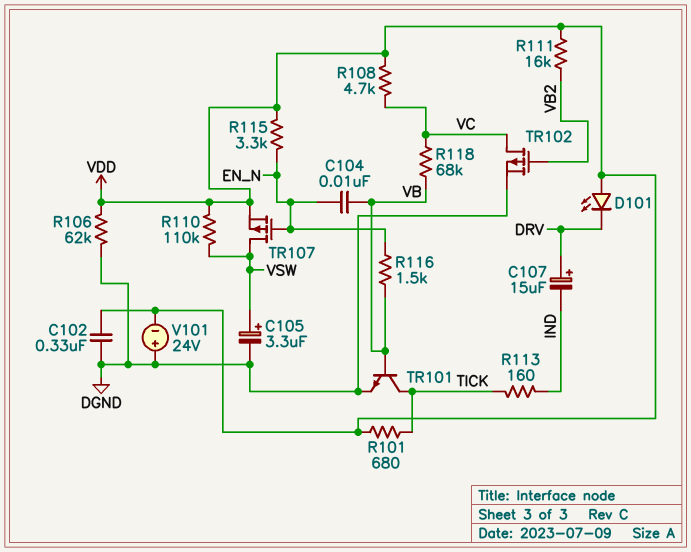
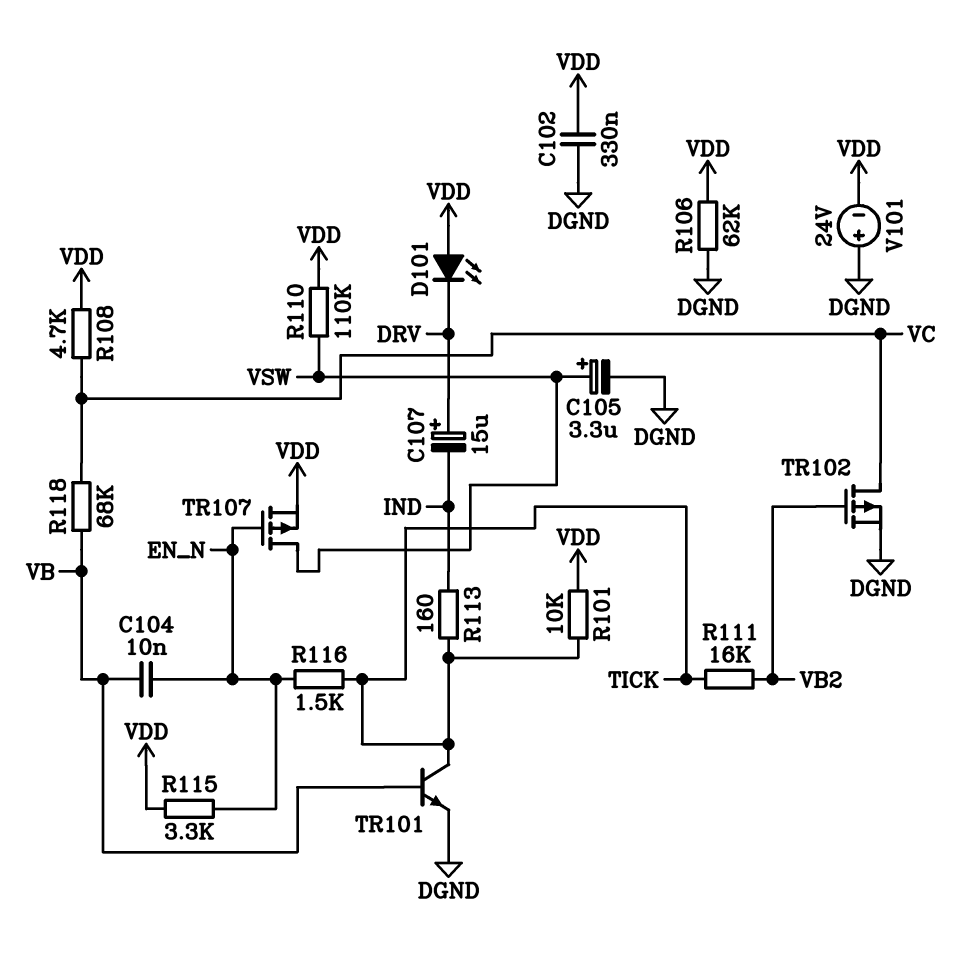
R101: 680 (TICK, VDD) -> 10k (TICK, VDD)
R111: 16k (VB2, VDD) -> 16k (TICK, VB2)
R116: 1.5k (EN_N, VB) -> 1.5k (EN_N, TICK)

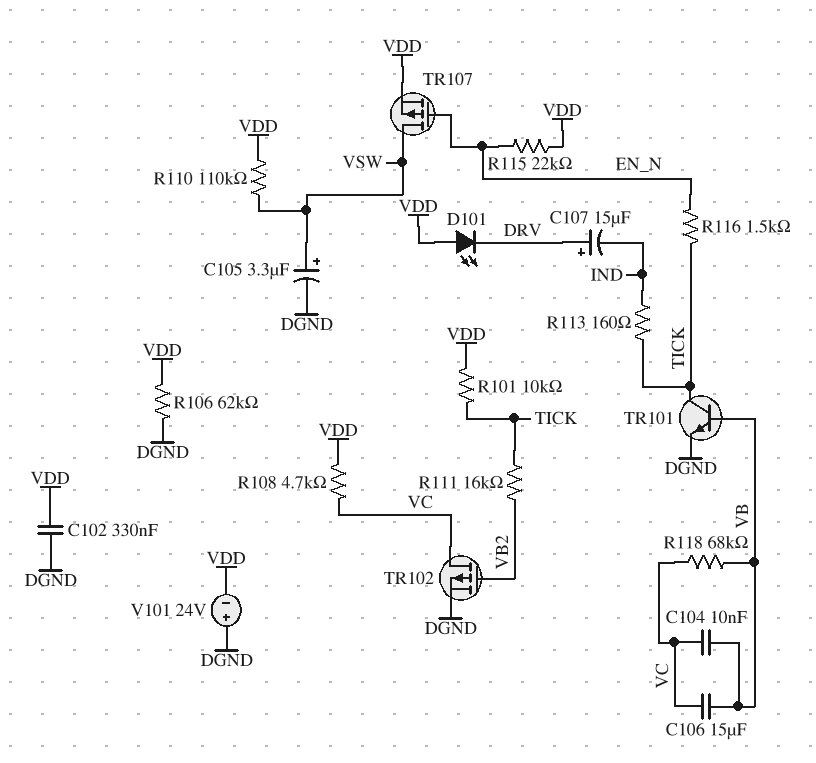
C104: 10nF (EN_N, VB) -> 10nF (VB, VC)
C106: none -> 15uF (VB, VC)
R115: 3.3k (EN_N, VDD) -> 22k (EN_N, VDD)

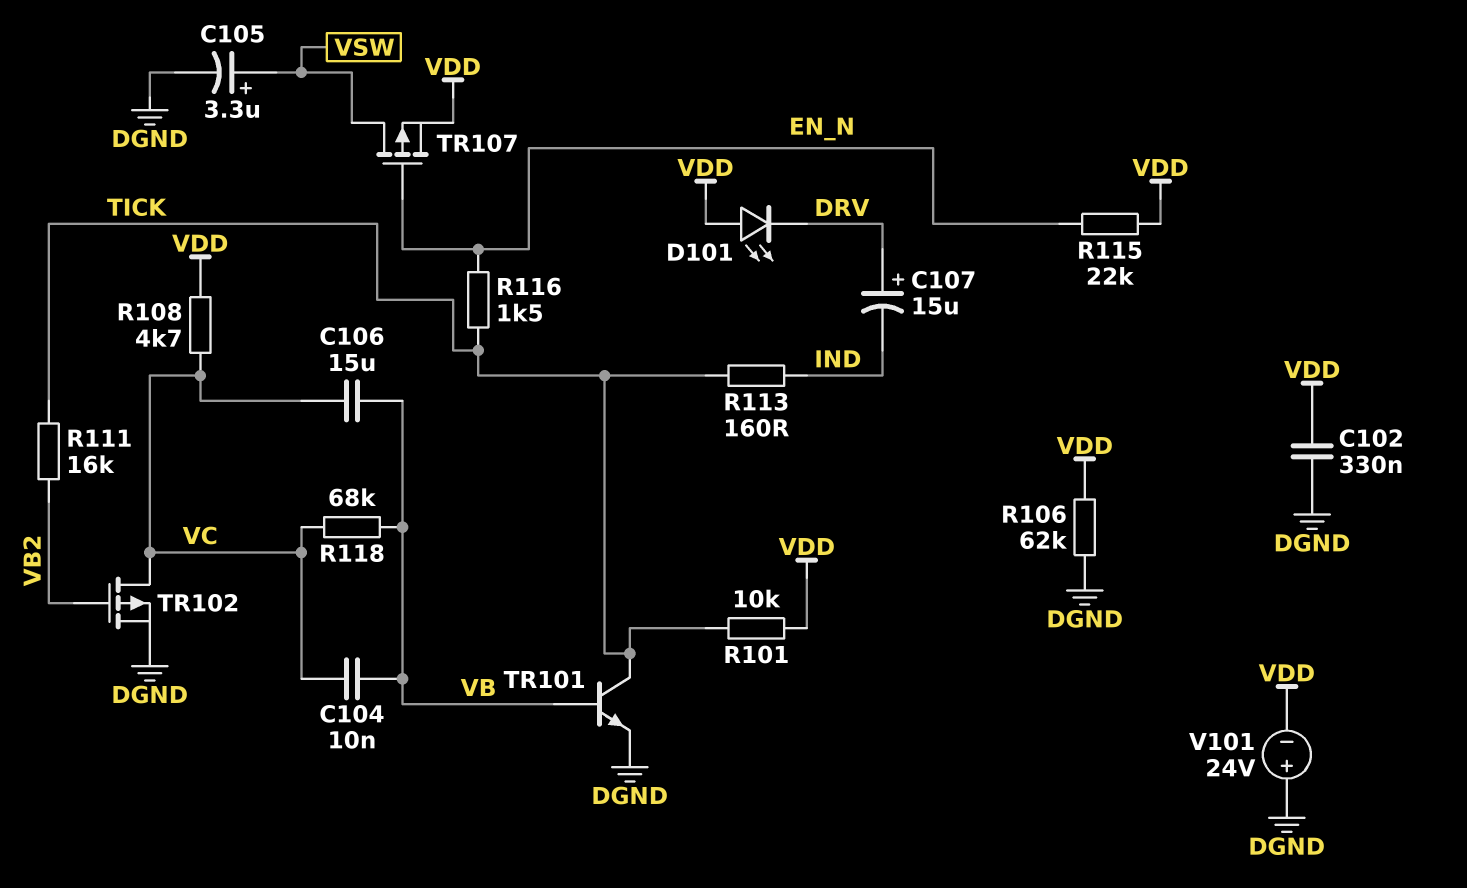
R110: 110k (VDD, VSW) -> none

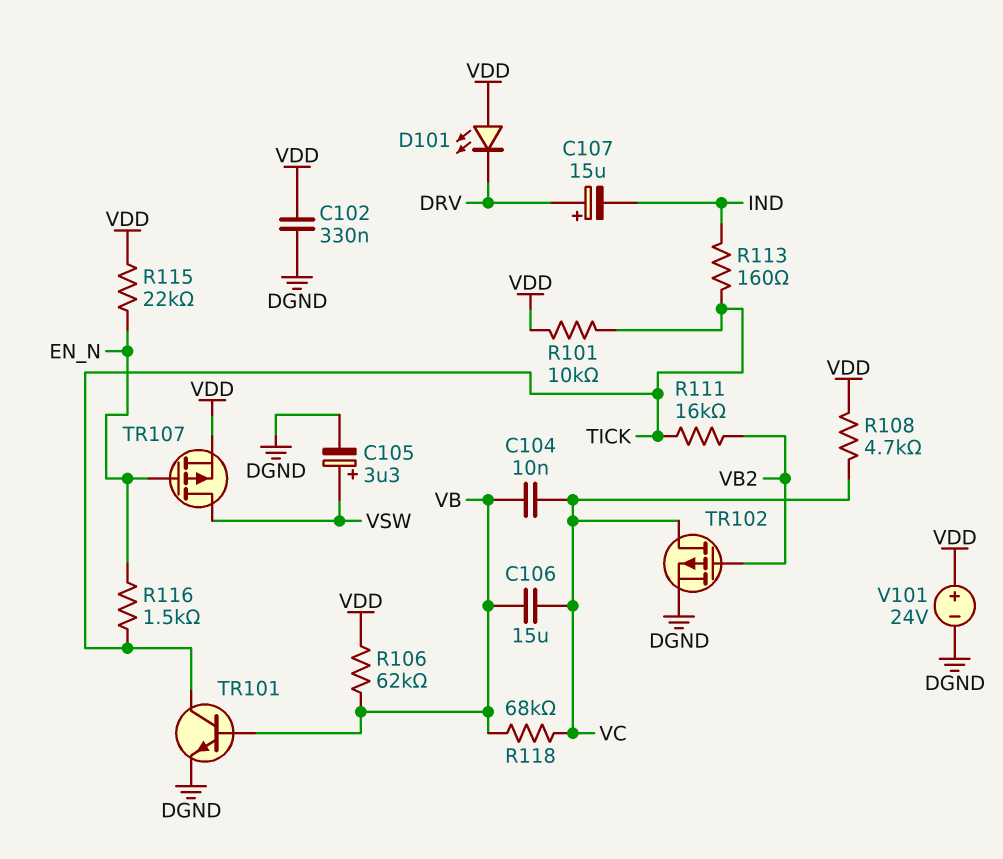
R106: 62k (DGND, VDD) -> 62k (VB, VDD)
V101: 24V (plus DGND, minus VDD) -> 24V (plus VDD, minus DGND)

